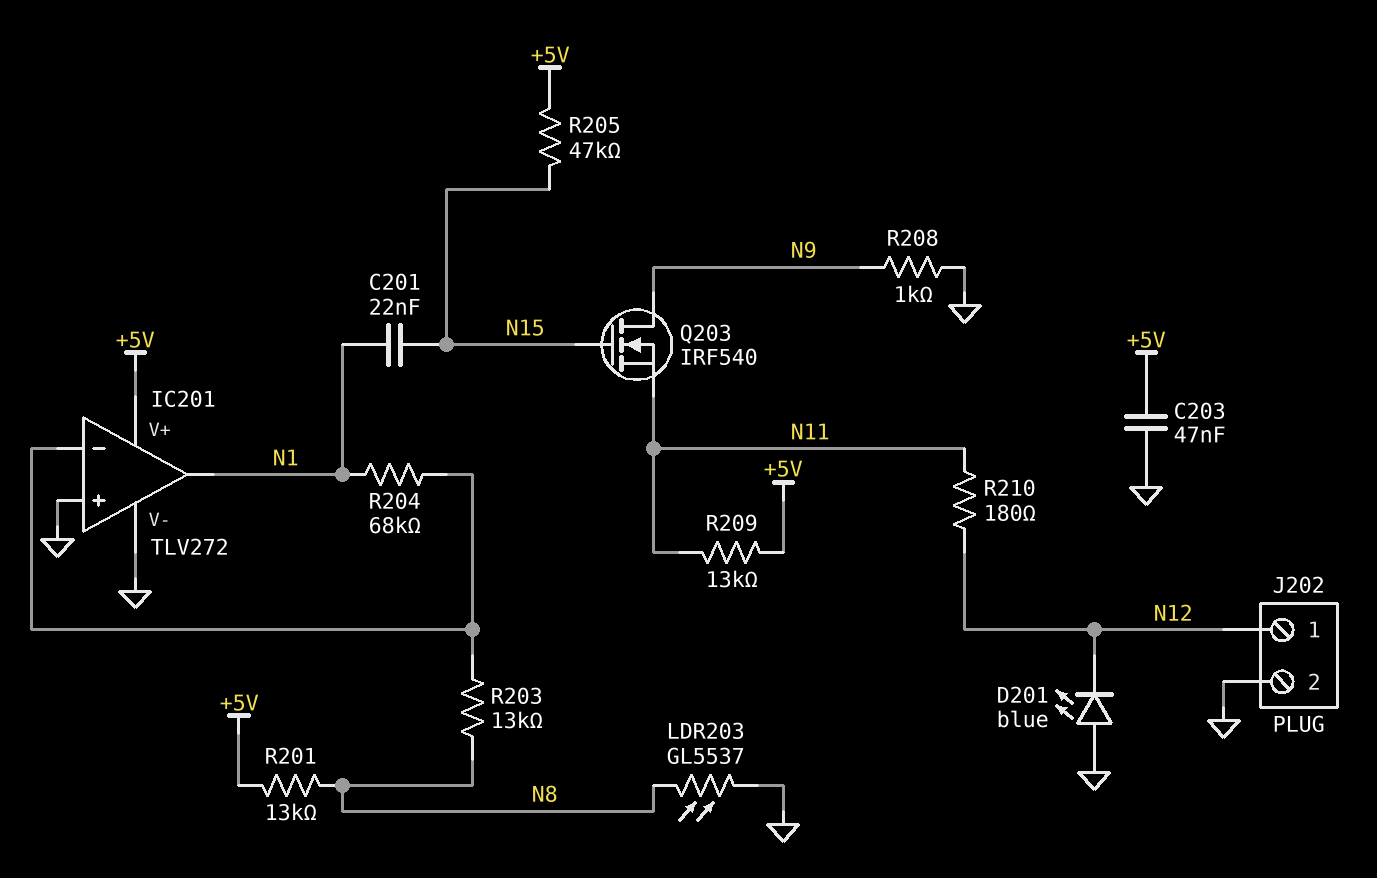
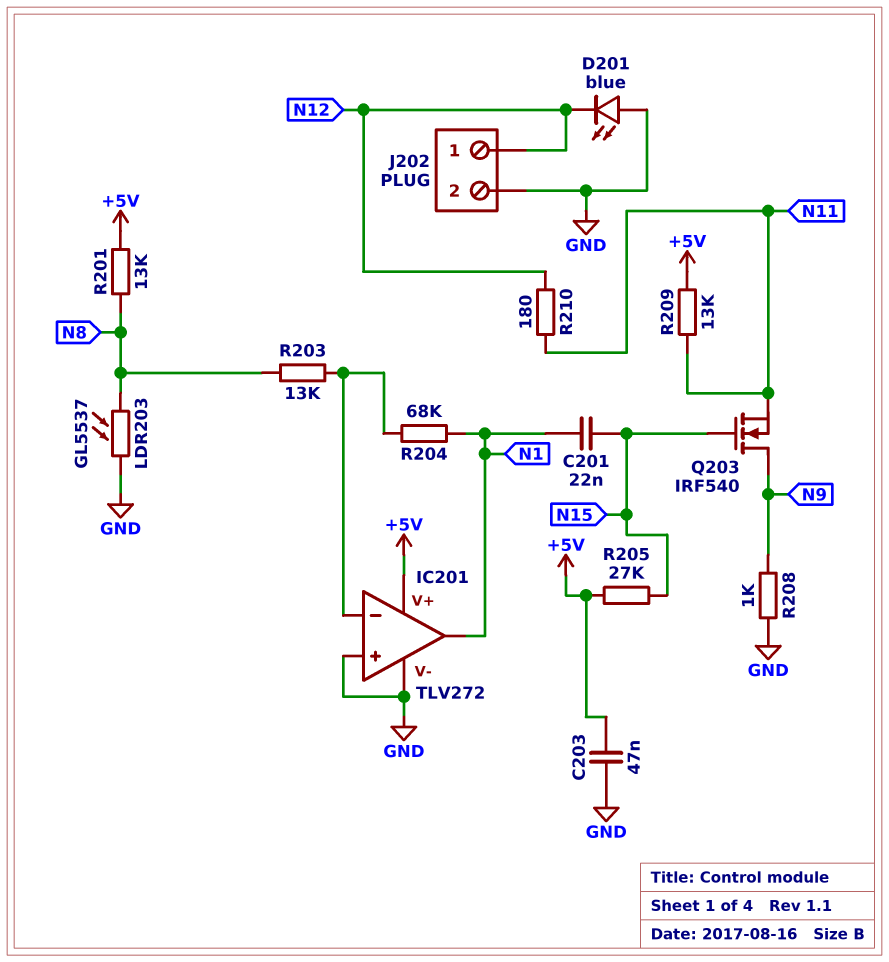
R205: 47k (+5V, N15) -> 27k (+5V, N15)

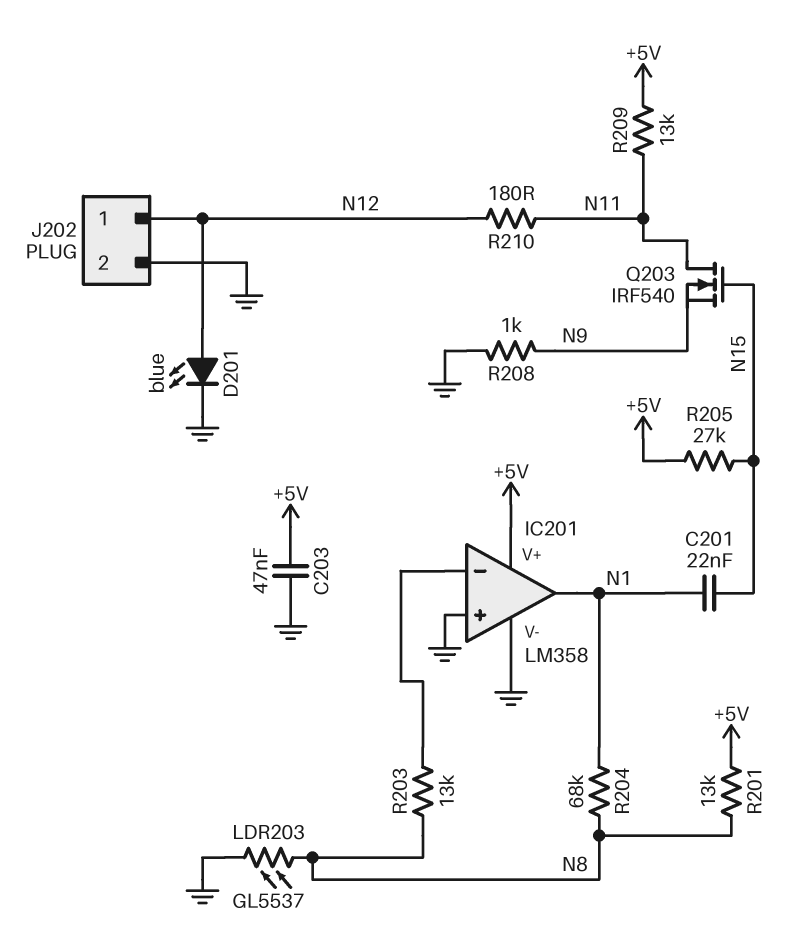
D201: LED blue (A GND, K N12) -> LED blue (A N12, K GND)
IC201: TLV272 -> LM358
Q203: NMOS IRF540 (G N15, D N9, S N11) -> NMOS IRF540 (G N15, D N11, S N9)
R204: 68k (IC201/in-, N1) -> 68k (N1, N8)

